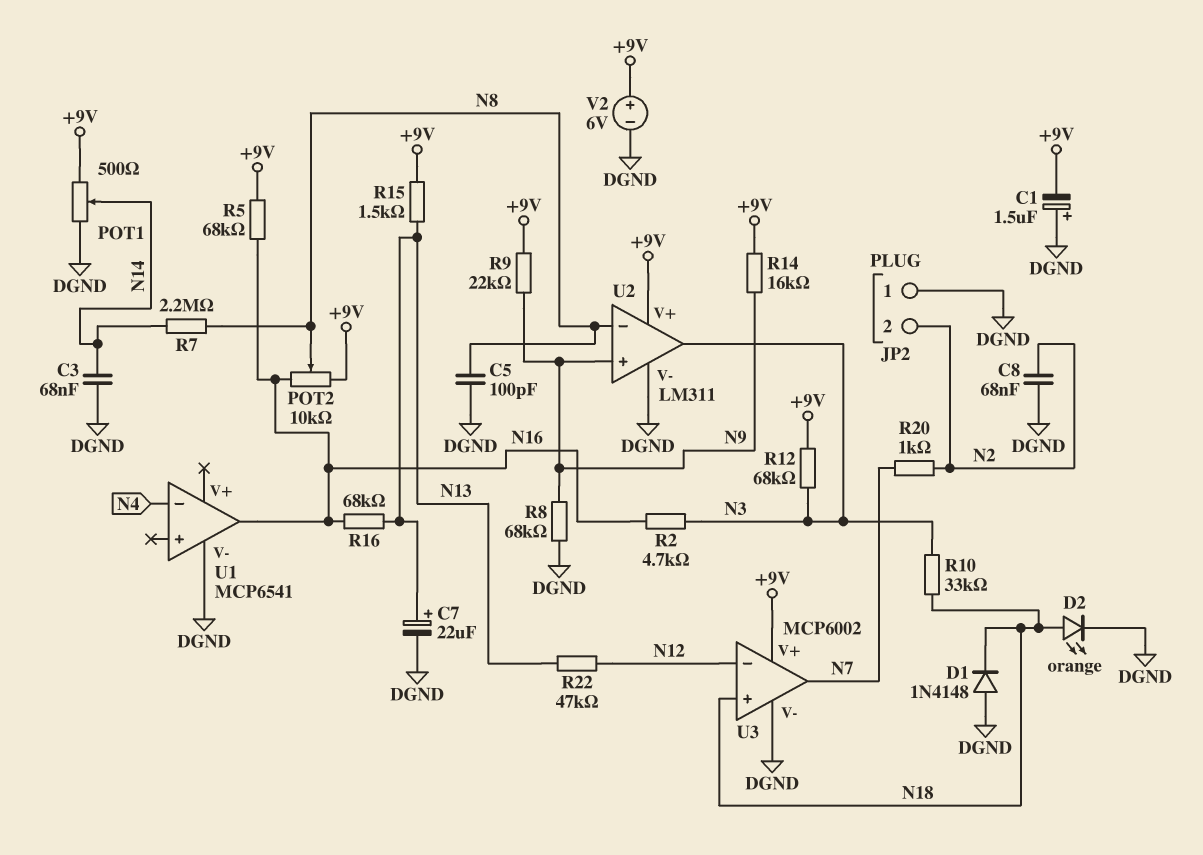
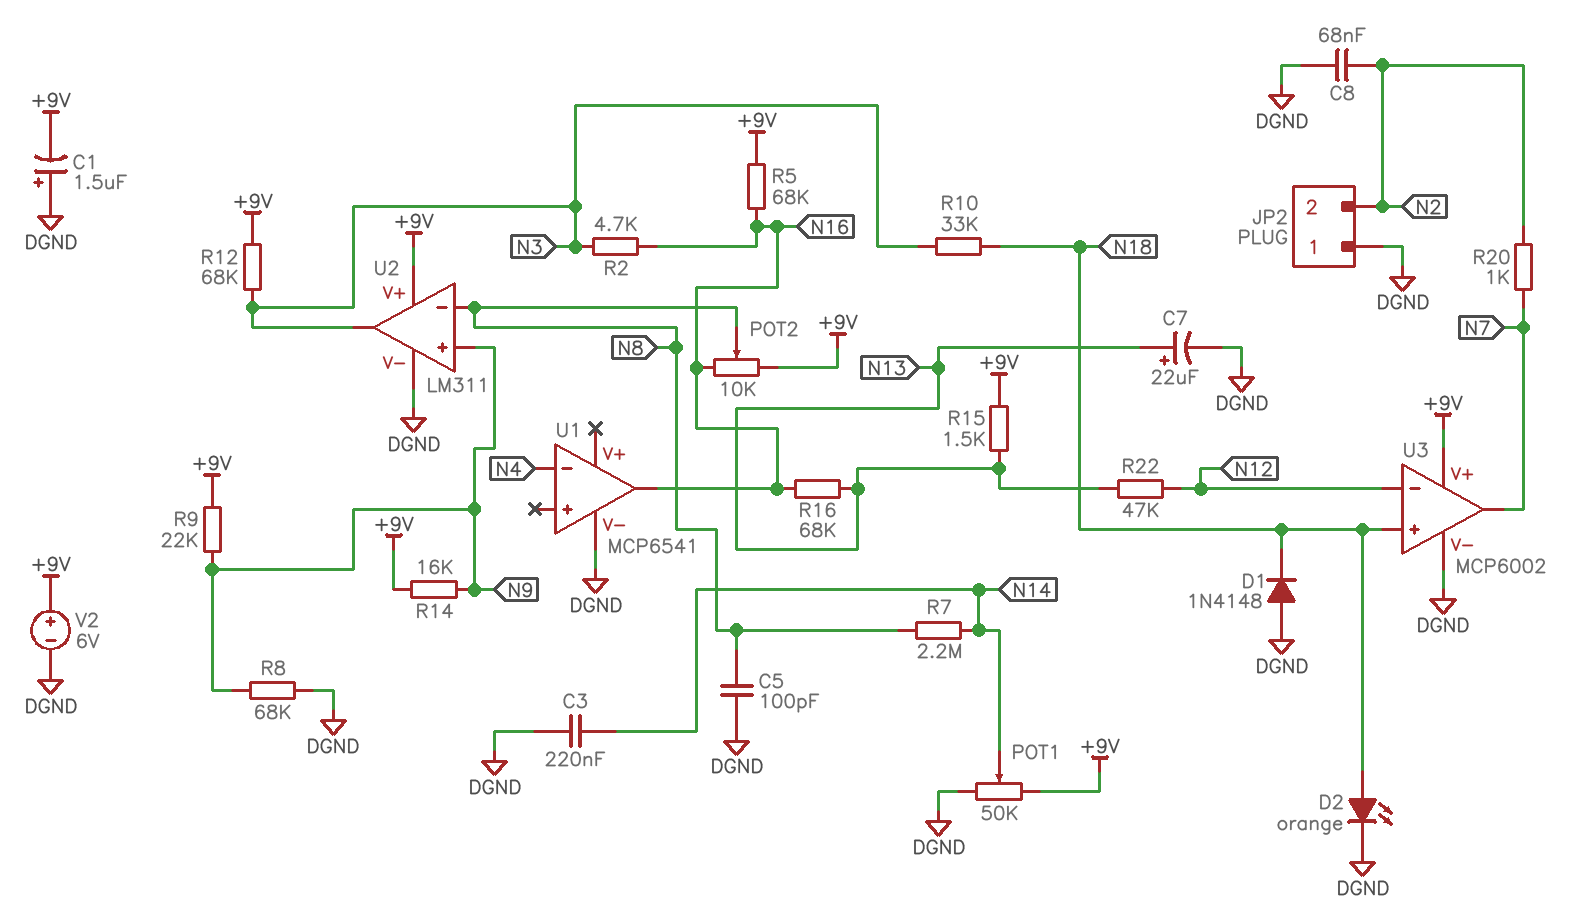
C3: 68nF (DGND, N14) -> 220nF (DGND, N14)
POT1: 500 (+9V, DGND, wiper N14) -> 50k (+9V, DGND, wiper N14)

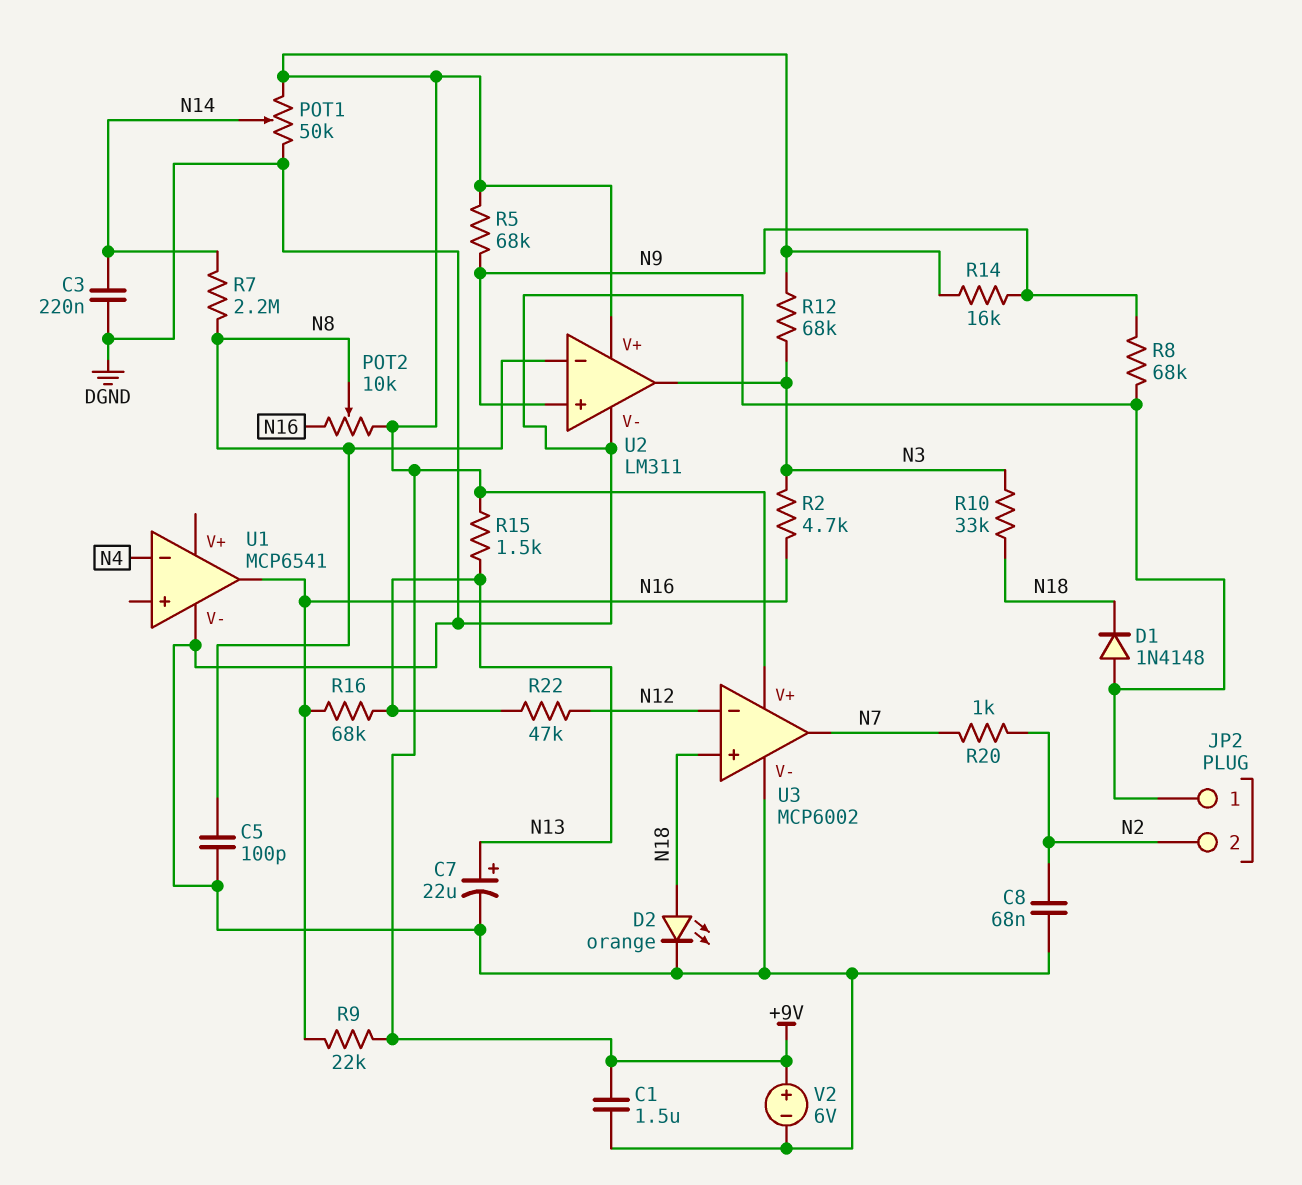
C1: 1.5uF (plus DGND, minus +9V) -> 1.5uF (+9V, DGND)
R5: 68k (+9V, N16) -> 68k (+9V, N9)
R9: 22k (+9V, N9) -> 22k (+9V, N16)

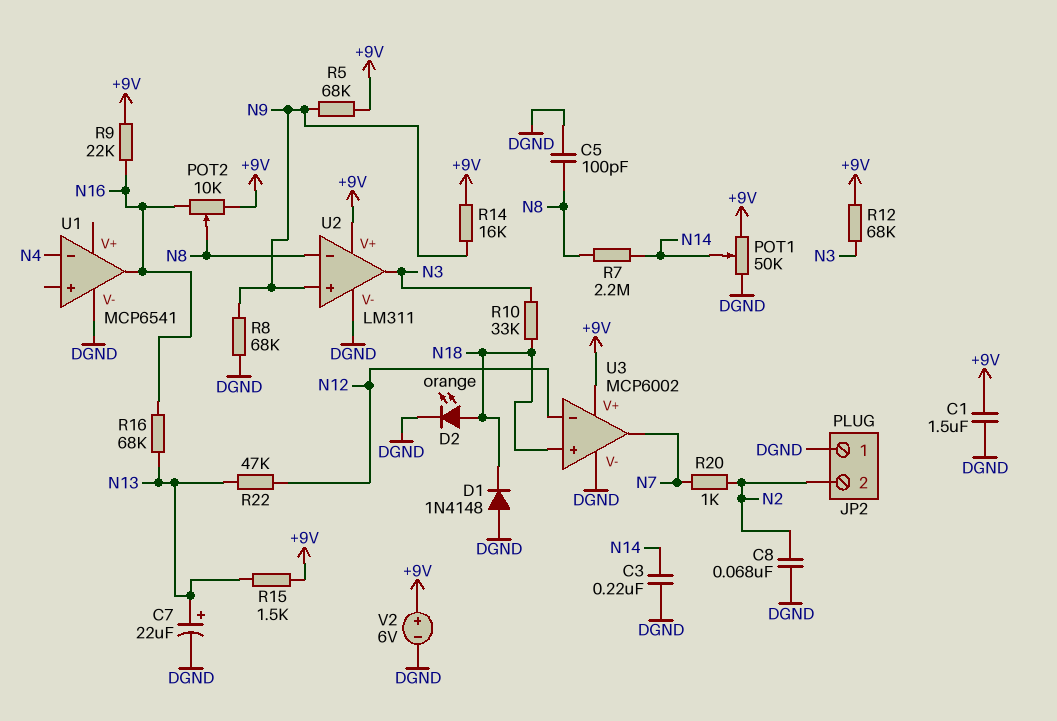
R2: 4.7k (N3, N16) -> none

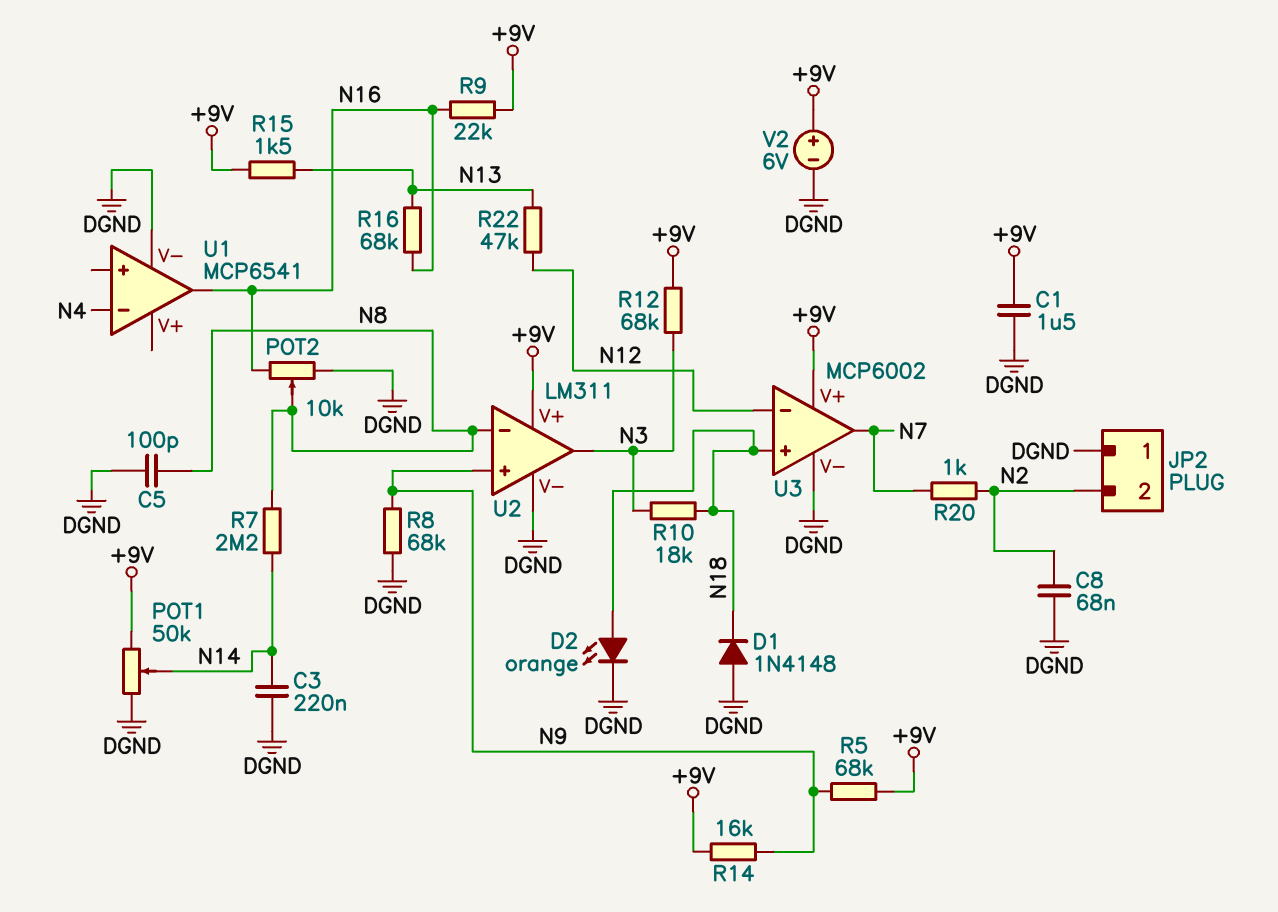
C7: 22uF (plus N13, minus DGND) -> none
POT2: 10k (+9V, N16, wiper N8) -> 10k (DGND, N16, wiper N8)
R10: 33k (N3, N18) -> 18k (N3, N18)

